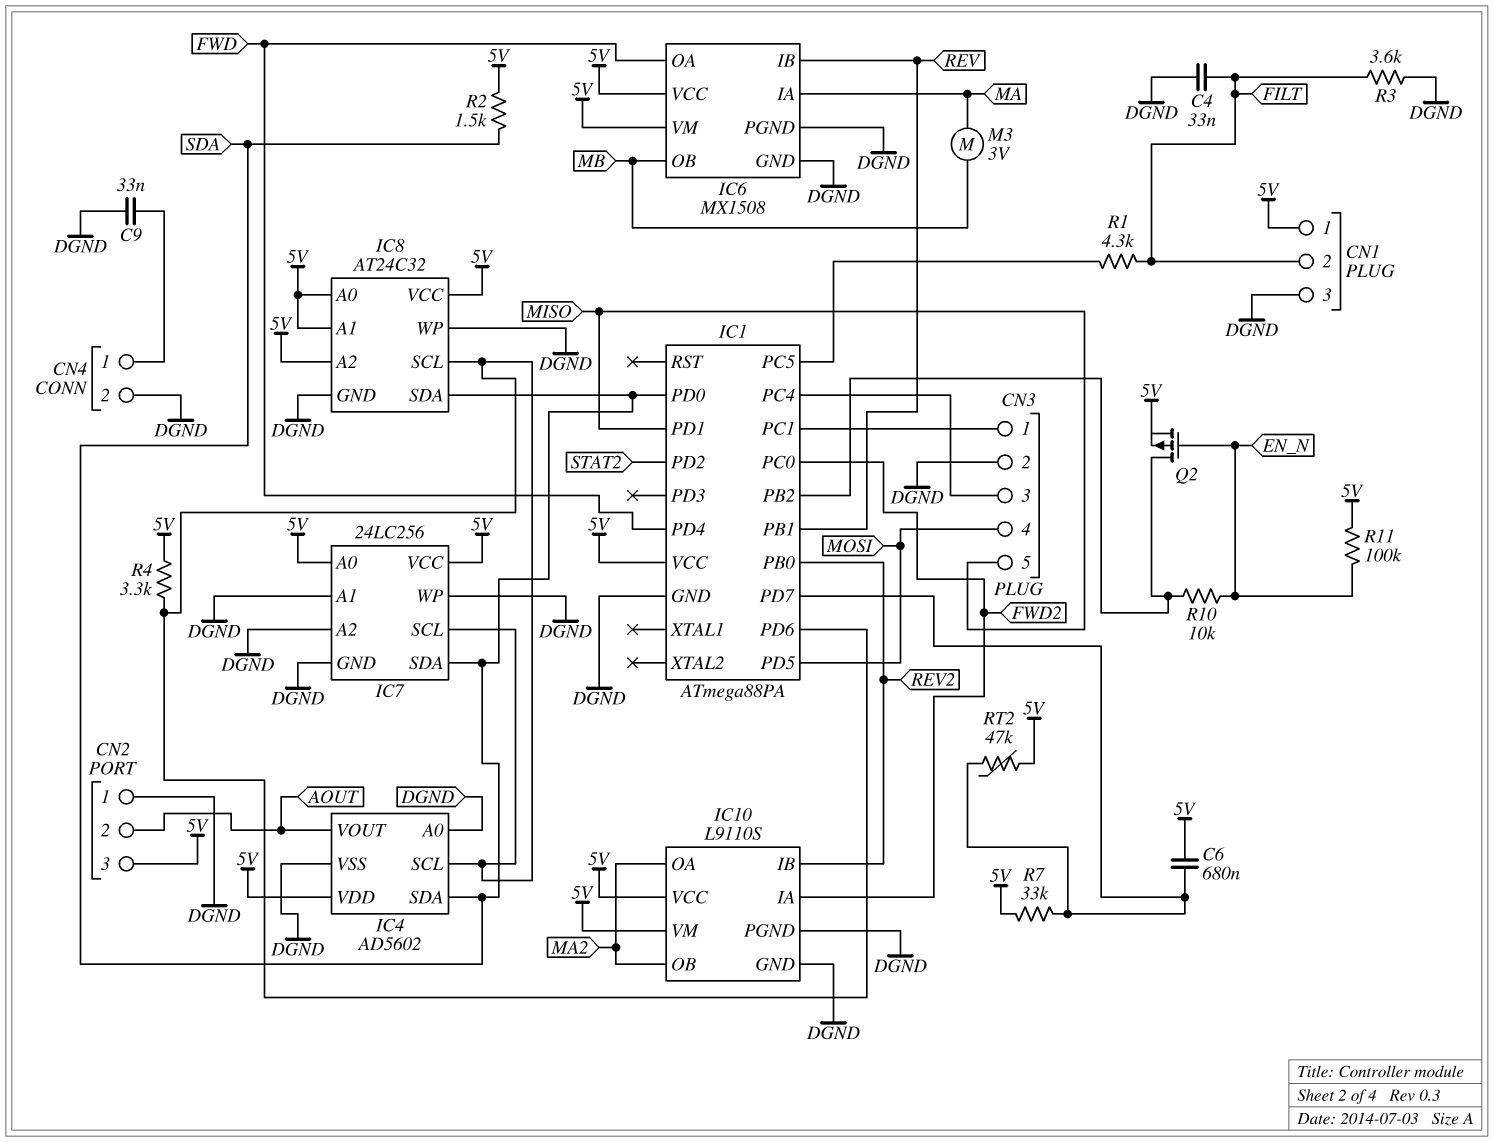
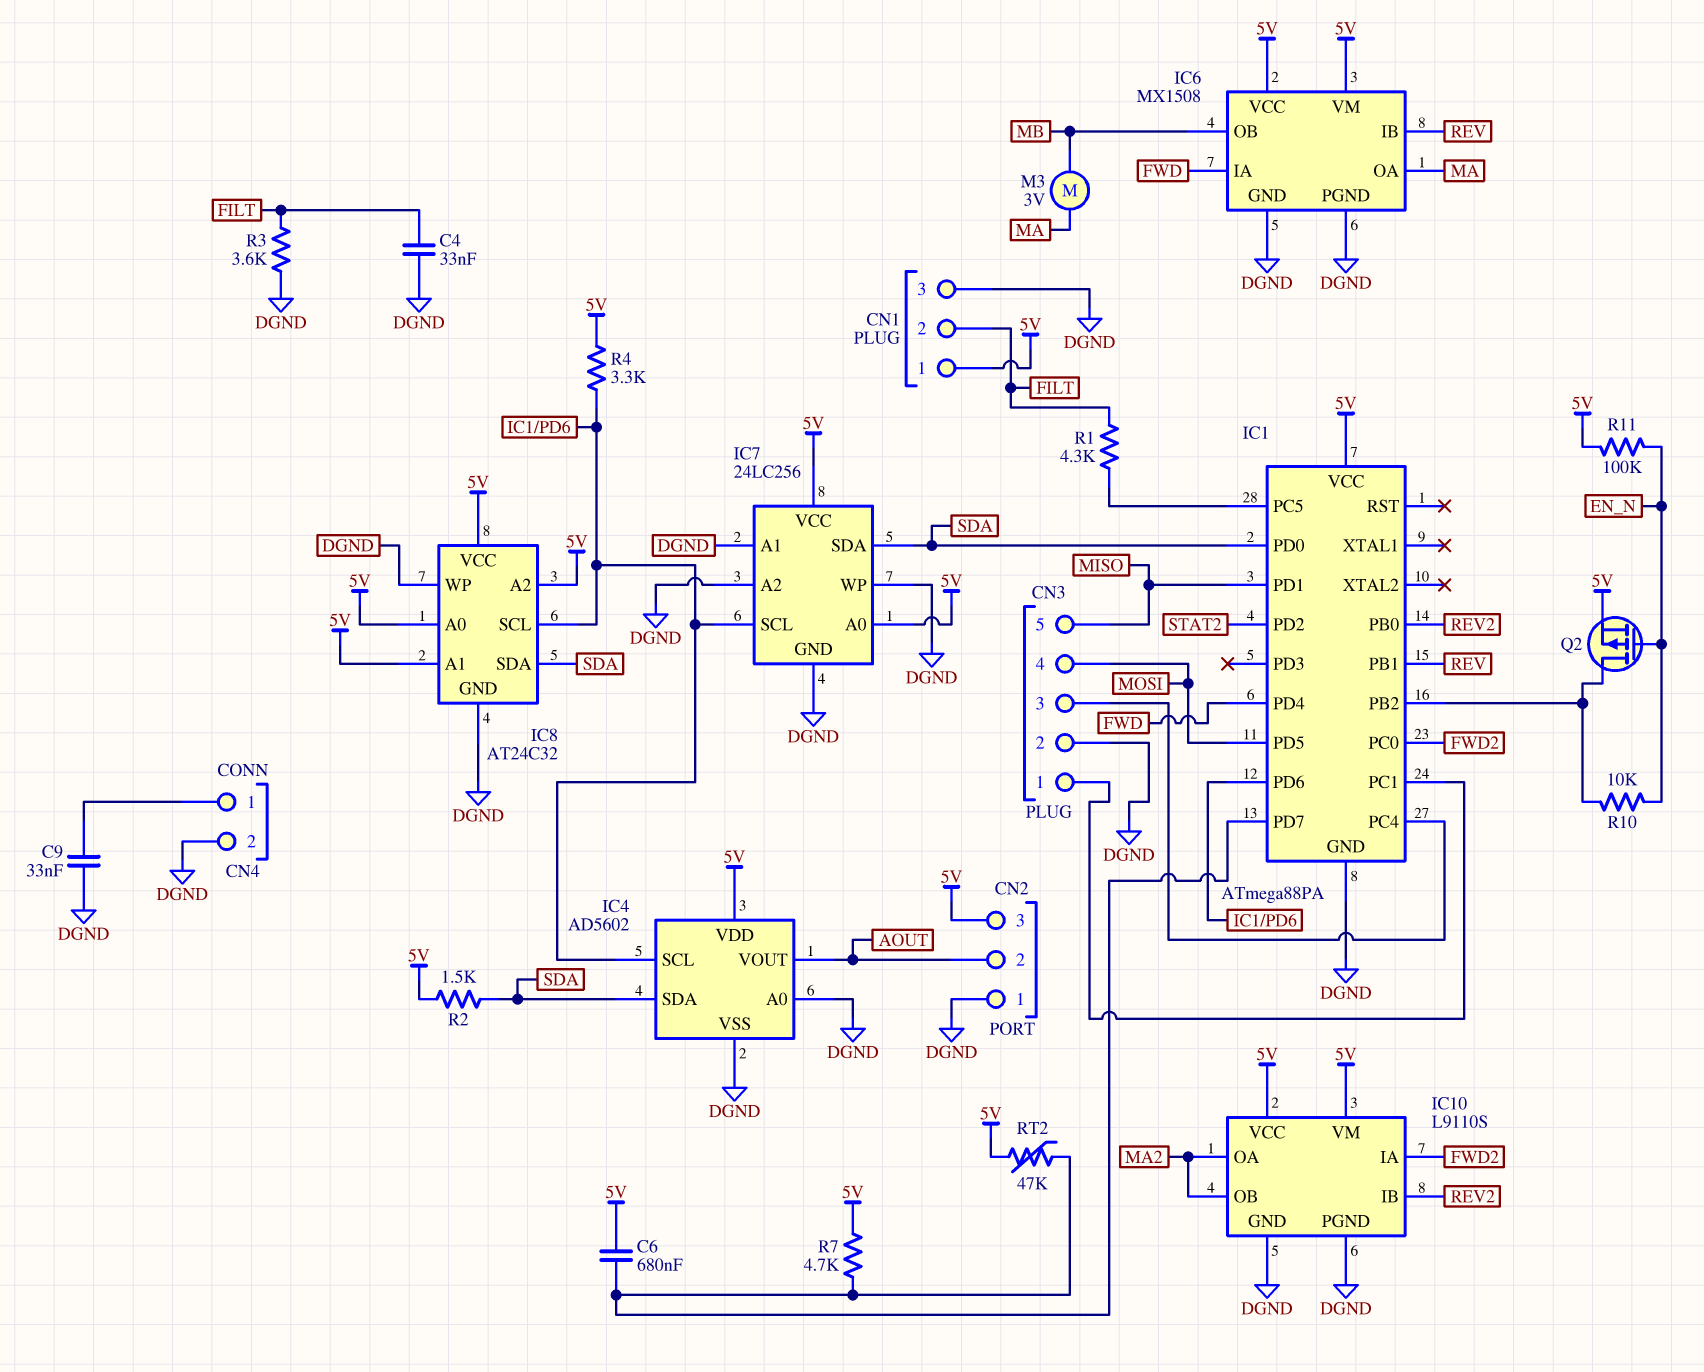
IC6 pin IA: MA -> FWD
IC6 pin OA: FWD -> MA
R7: 33k (5V, IC1/PD7) -> 4.7k (5V, IC1/PD7)

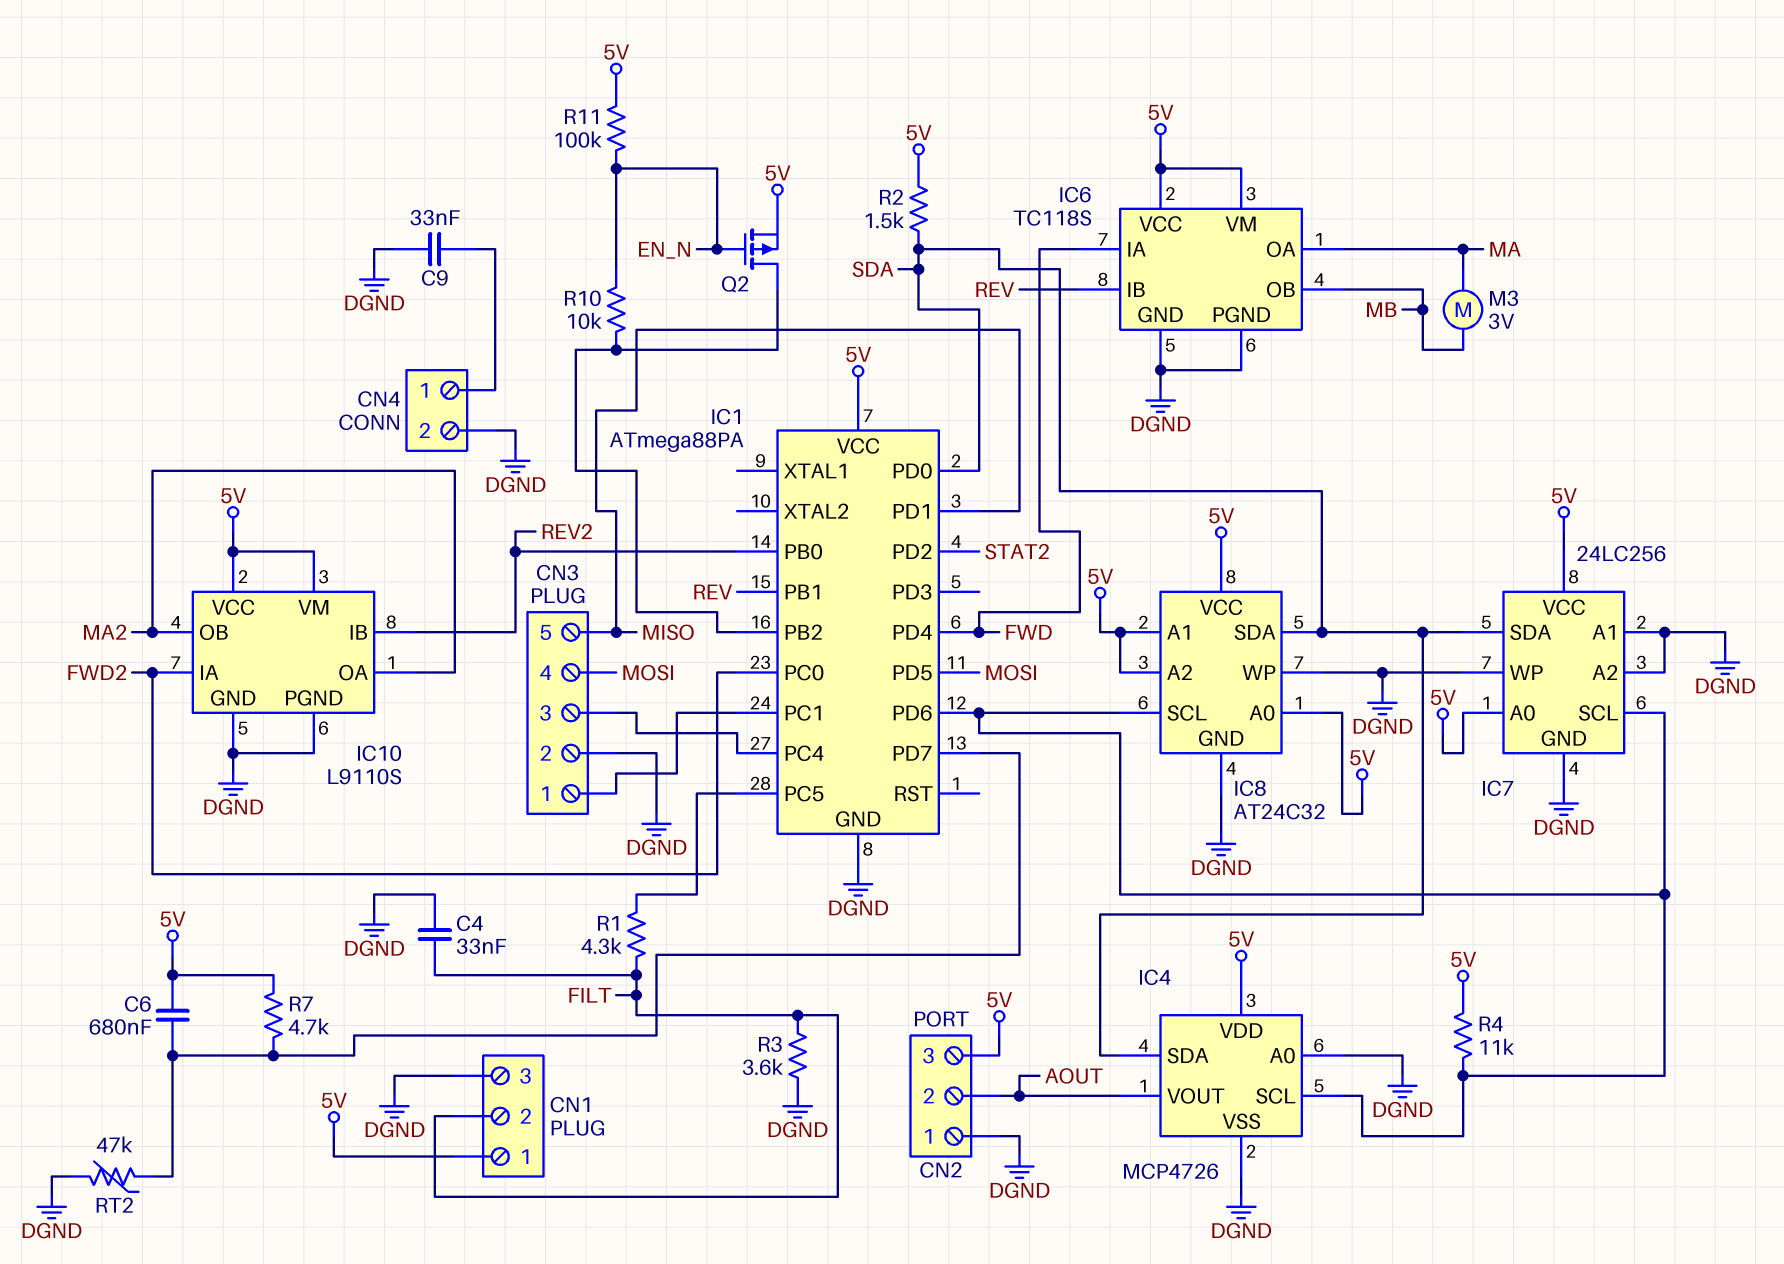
IC4: AD5602 -> MCP4726
IC6: MX1508 -> TC118S
R4: 3.3k (5V, IC1/PD6) -> 11k (5V, IC1/PD6)
RT2: 47k (5V, IC1/PD7) -> 47k (DGND, IC1/PD7)

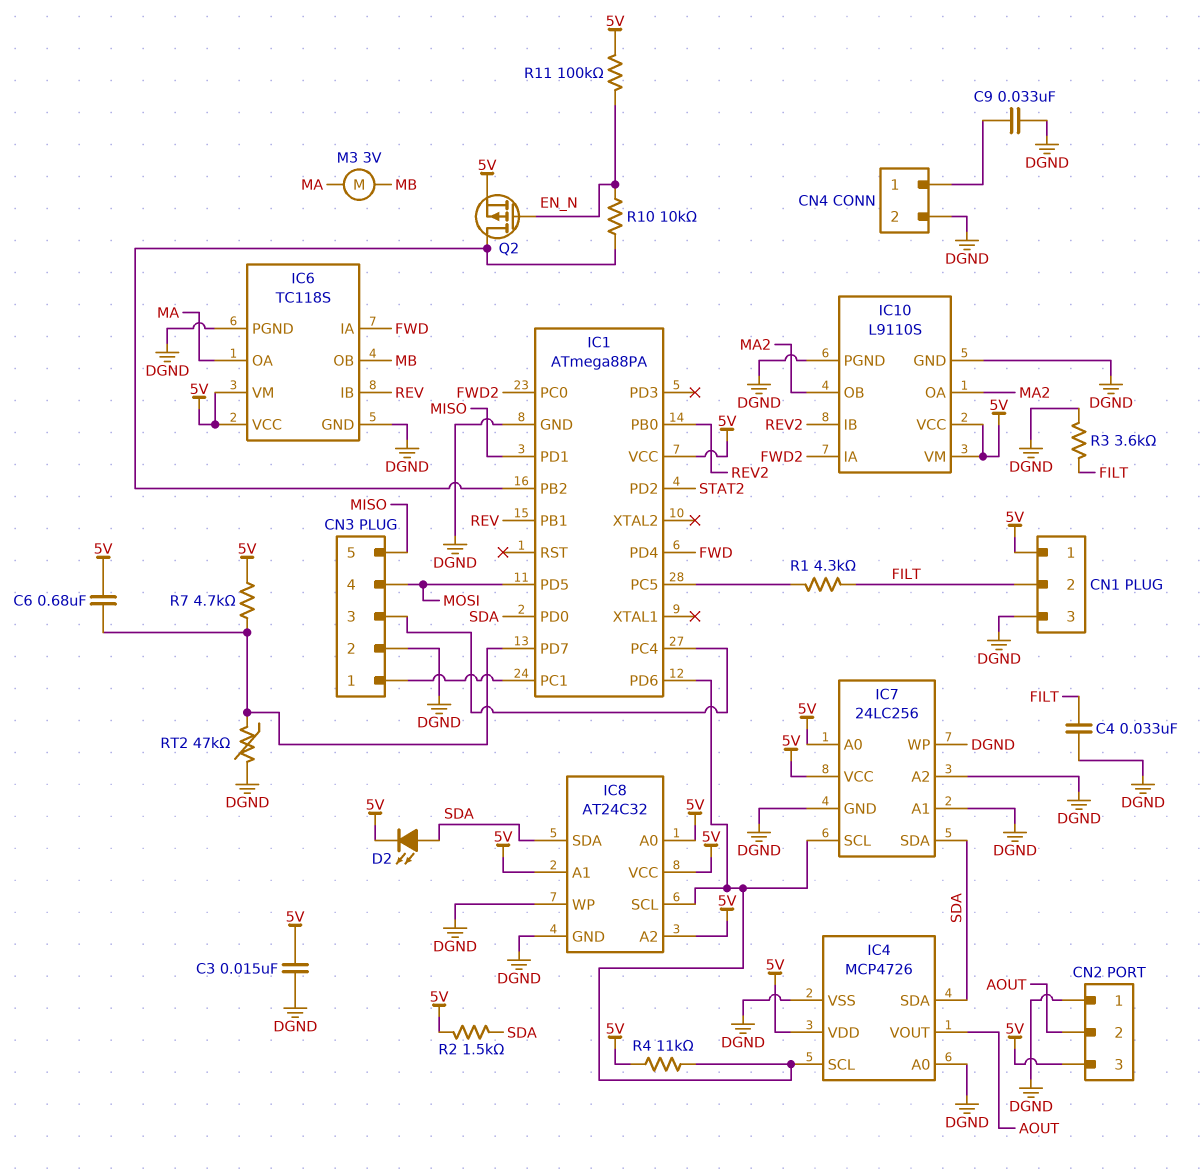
C3: none -> 15nF (5V, DGND)
D2: none -> LED (A SDA, K 5V)

